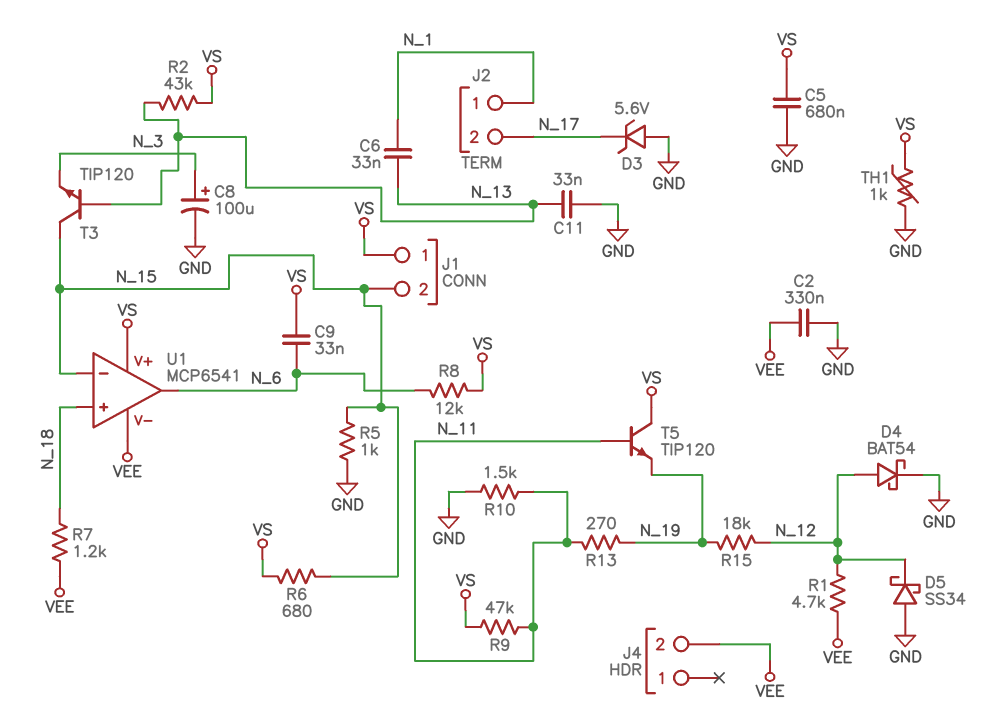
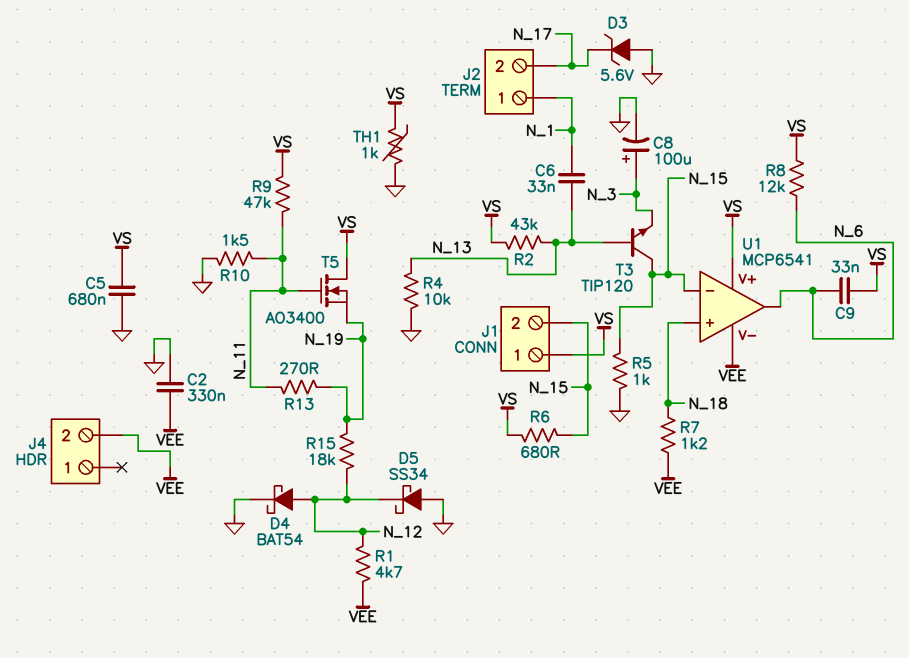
C11: 33nF (GND, N_13) -> none
R4: none -> 10k (GND, N_13)
T5: NPN TIP120 (B N_11, C VS, E N_19) -> NMOS AO3400 (G N_11, D VS, S N_19)

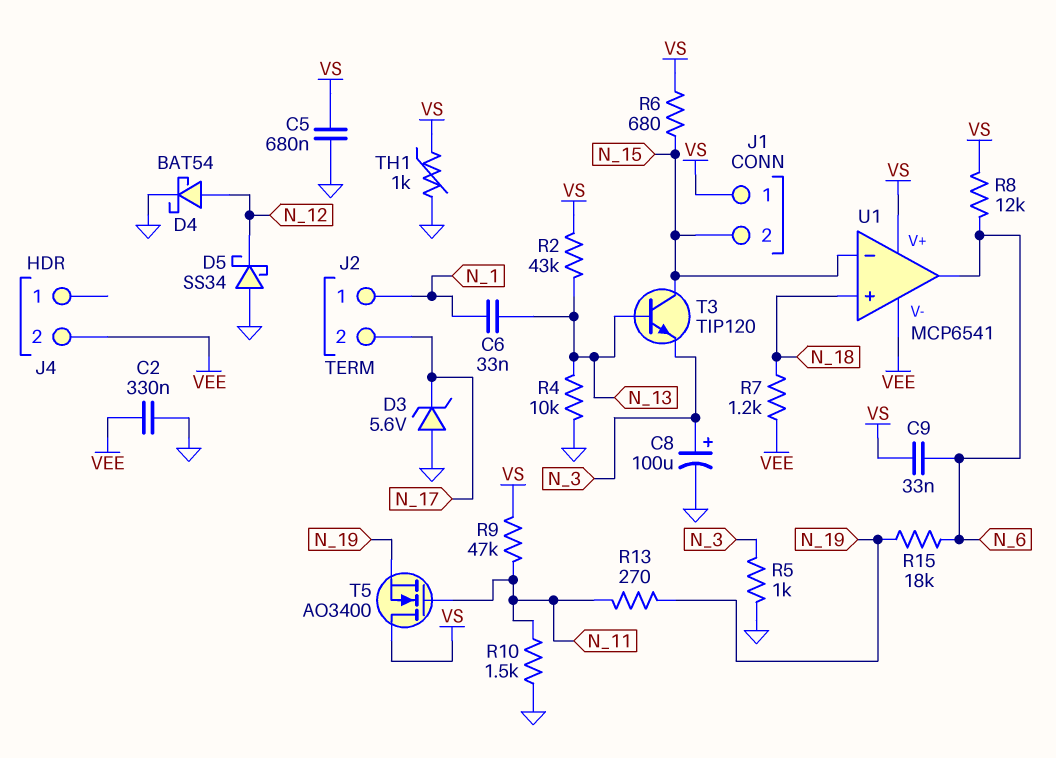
R1: 4.7k (N_12, VEE) -> none
R5: 1k (GND, N_15) -> 1k (GND, N_3)
R15: 18k (N_12, N_19) -> 18k (N_6, N_19)

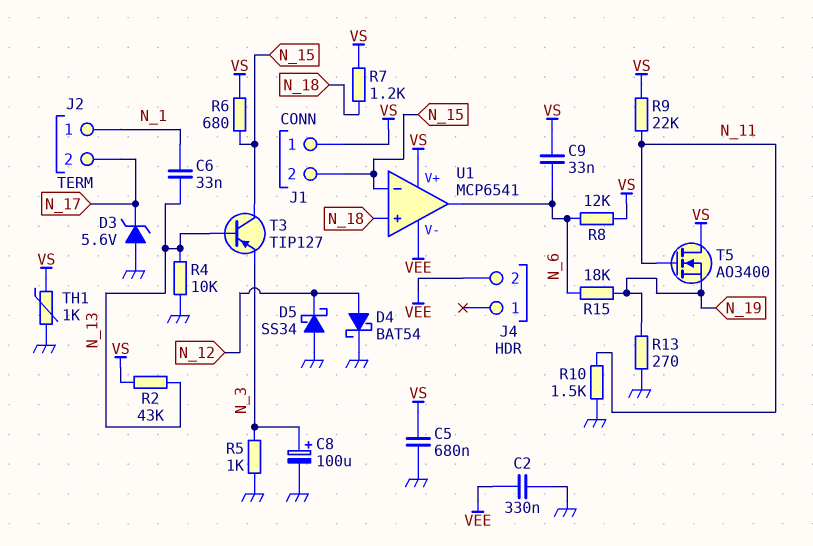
R7: 1.2k (N_18, VEE) -> 1.2k (N_18, VS)
R9: 47k (N_11, VS) -> 22k (N_11, VS)
R13: 270 (N_11, N_19) -> 270 (GND, N_19)
T3: NPN TIP120 (B N_13, C N_15, E N_3) -> PNP TIP127 (B N_13, C N_15, E N_3)

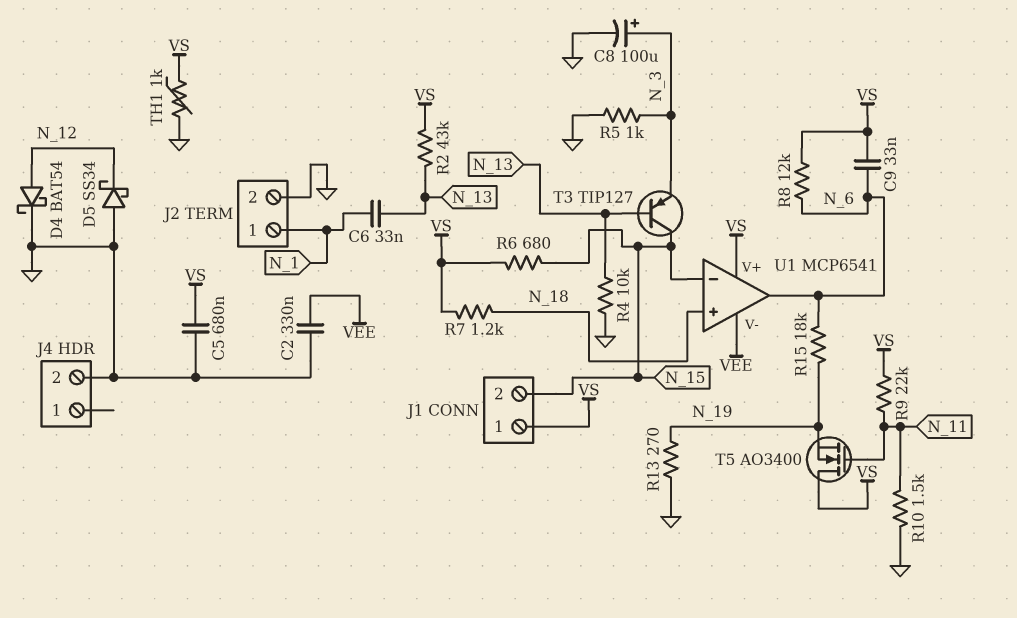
D3: zener 5.6V (A GND, K N_17) -> none
J2 pin 2: N_17 -> GND
J4 pin 2: VEE -> GND

